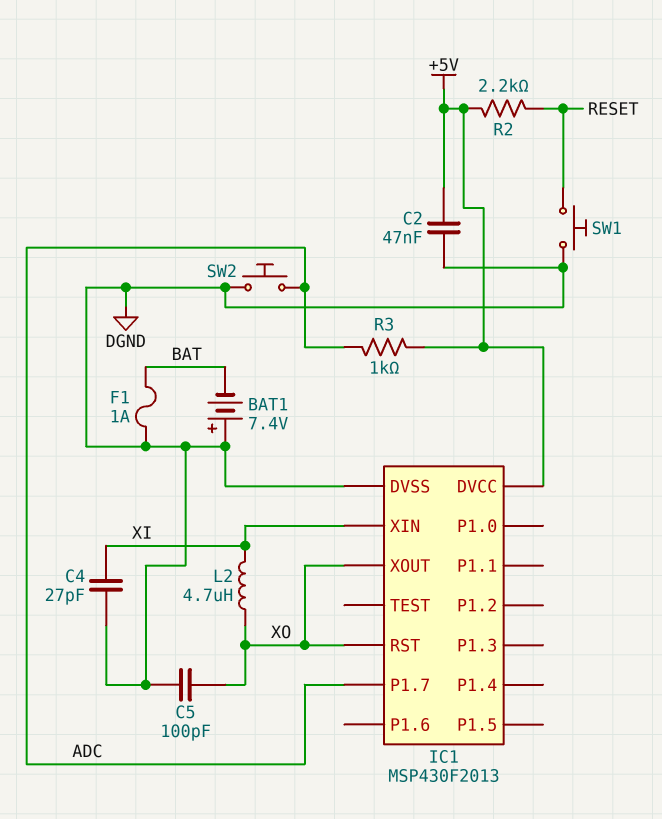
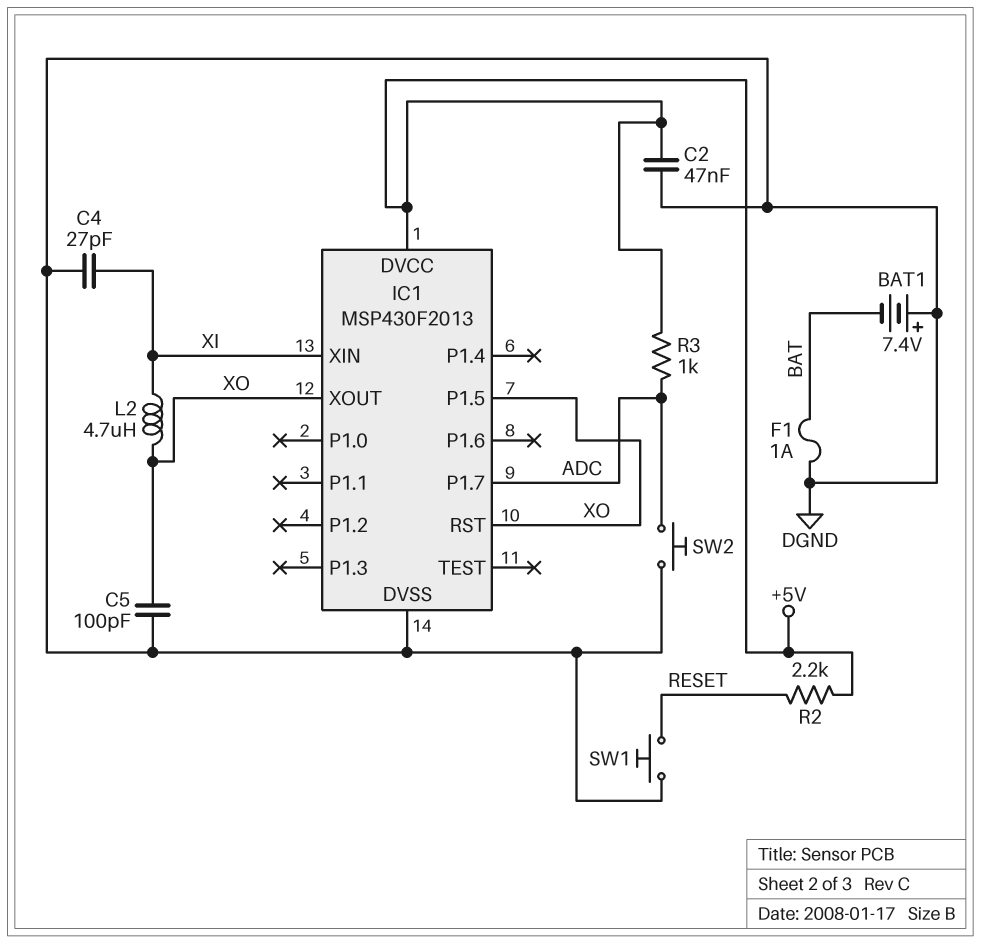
IC1 pin P1.5: none -> XO

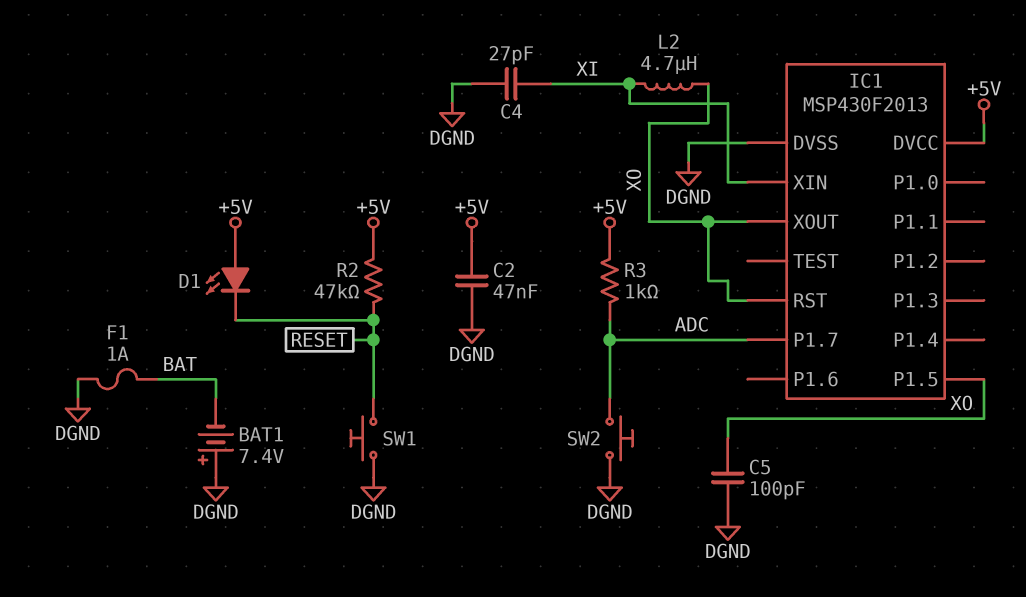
D1: none -> LED (A +5V, K RESET)
R2: 2.2k (+5V, RESET) -> 47k (+5V, RESET)

